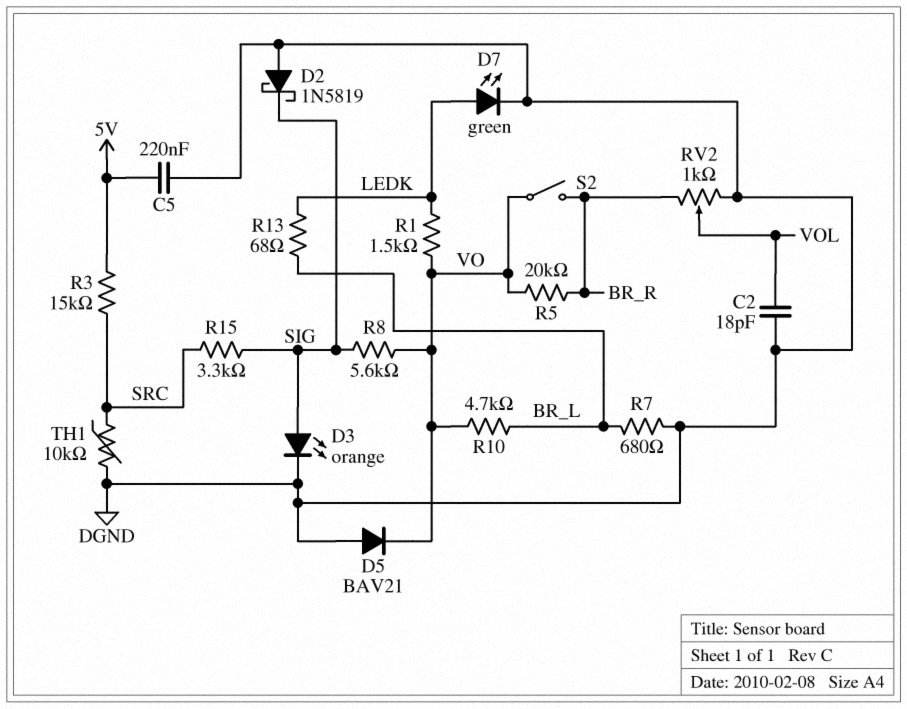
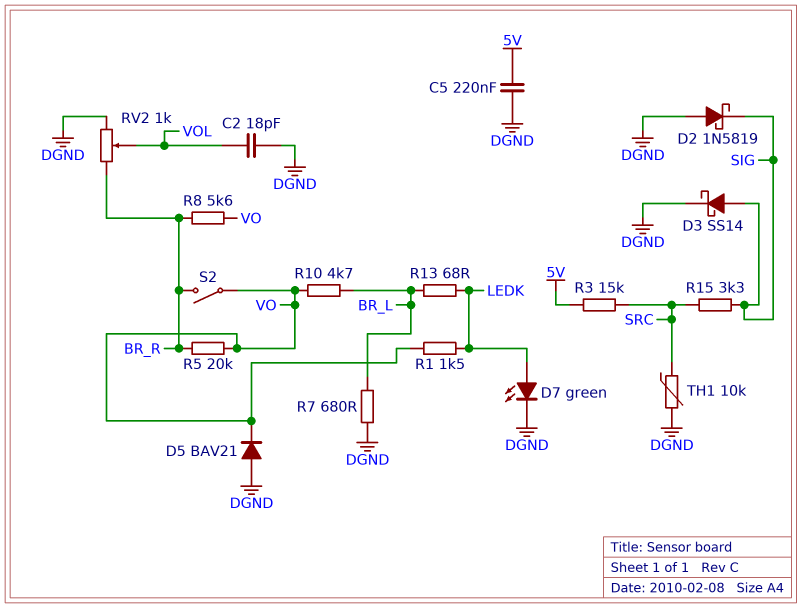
D3: LED orange (A SIG, K DGND) -> schottky SS14 (A SIG, K DGND)
R8: 5.6k (SIG, VO) -> 5.6k (BR_R, VO)

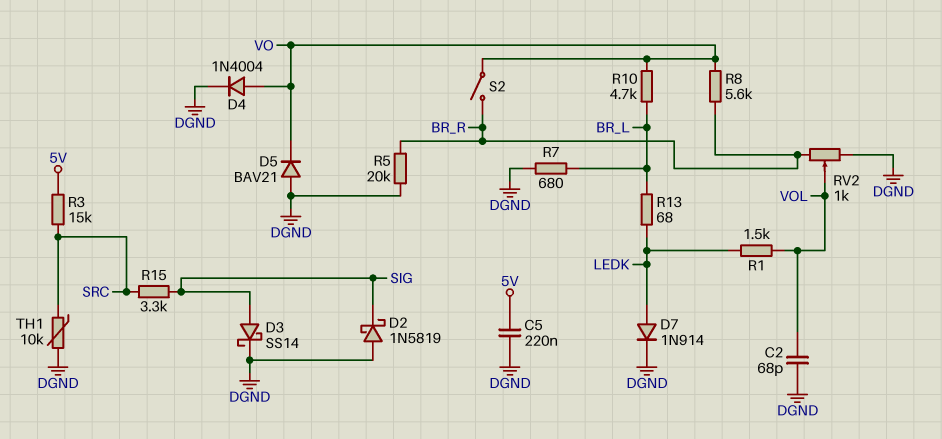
C2: 18pF (DGND, VOL) -> 68pF (DGND, VOL)
D4: none -> diode 1N4004 (A VO, K DGND)
D7: LED green (A LEDK, K DGND) -> diode 1N914 (A LEDK, K DGND)
R1: 1.5k (LEDK, VO) -> 1.5k (LEDK, VOL)
R5: 20k (BR_R, VO) -> 20k (BR_R, DGND)

